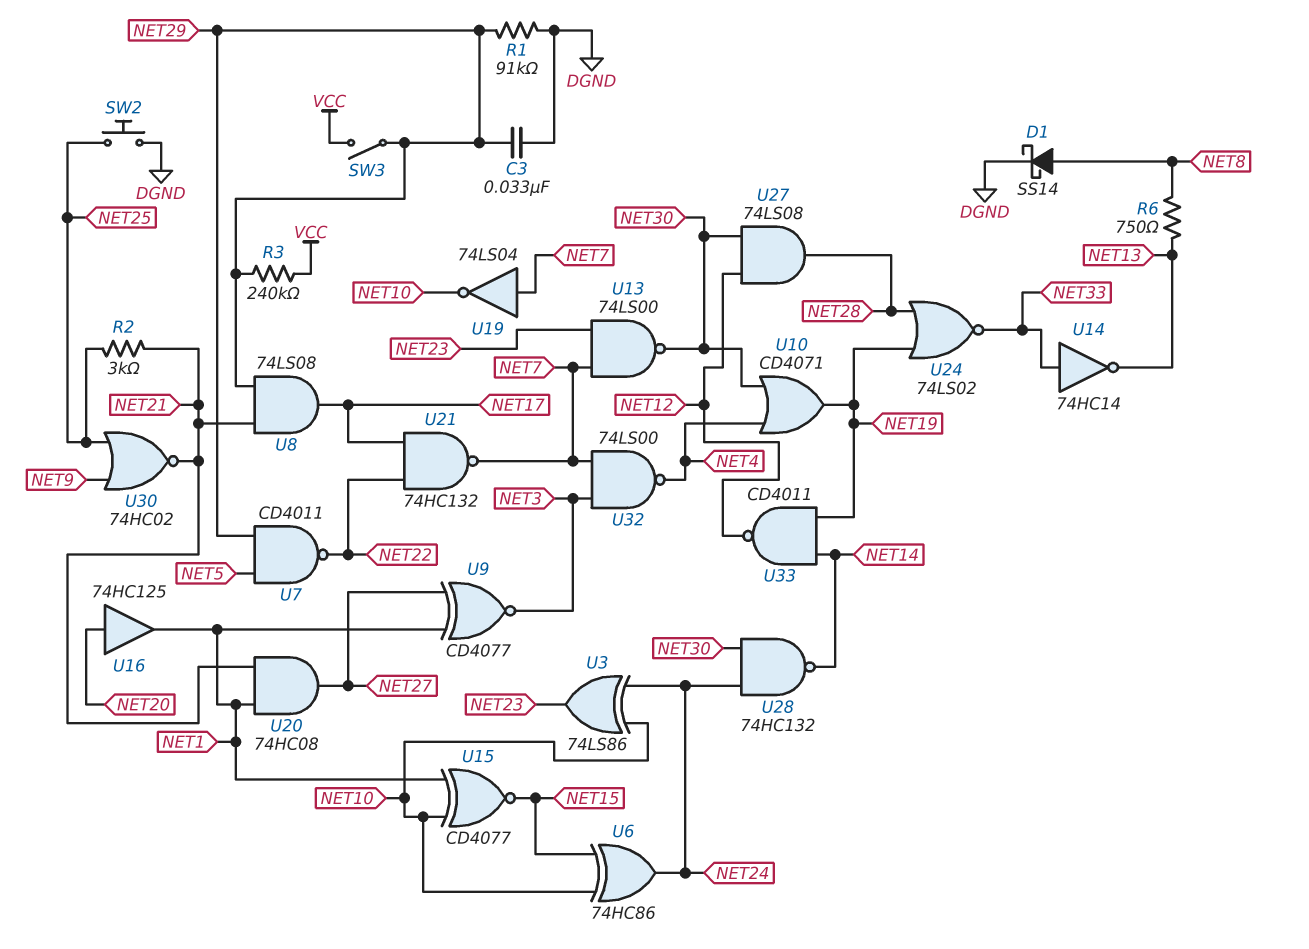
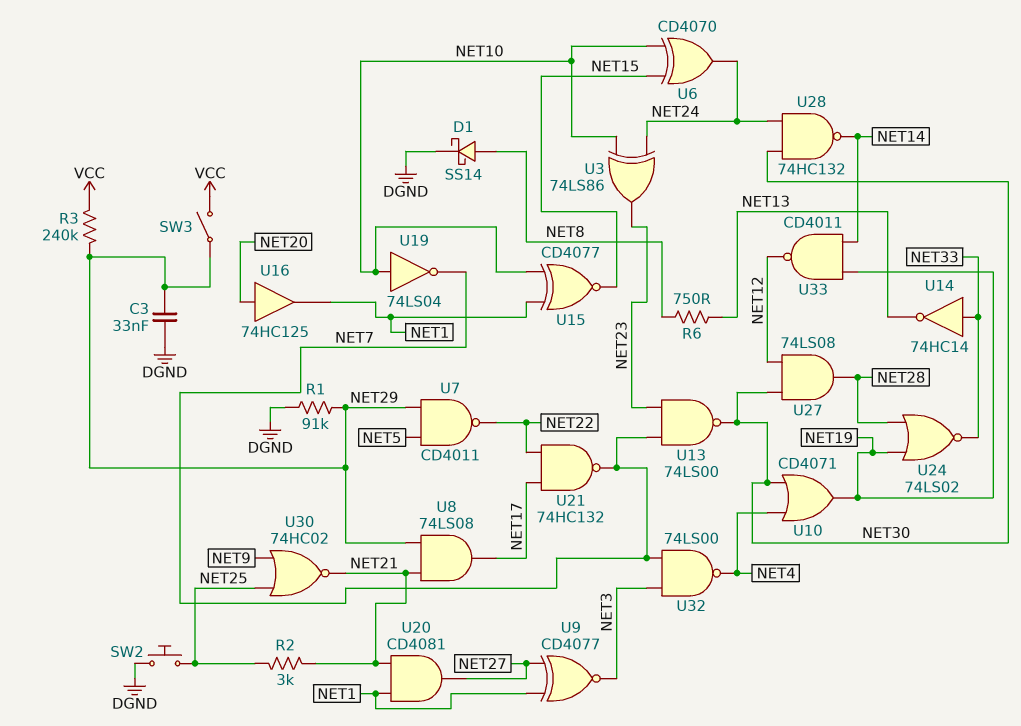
U6: XOR 74HC86 (in NET10, in NET15, out NET24) -> XOR CD4070 (in NET10, in NET15, out NET24)
U19: NOT 74LS04 (in NET7, out NET10) -> NOT 74LS04 (in NET10, out NET7)
U20: AND 74HC08 (in NET1, in NET21, out NET27) -> AND CD4081 (in NET1, in NET21, out NET27)

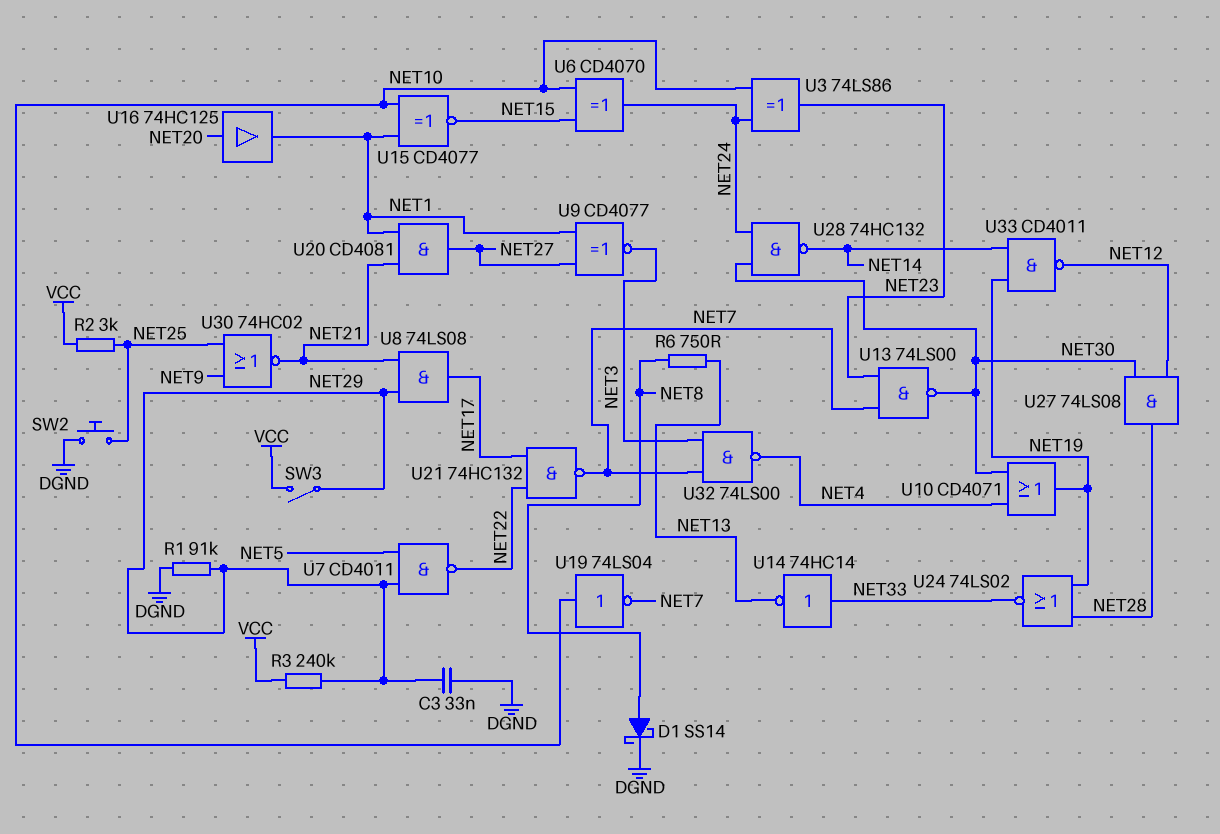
R2: 3k (NET21, NET25) -> 3k (NET25, VCC)

